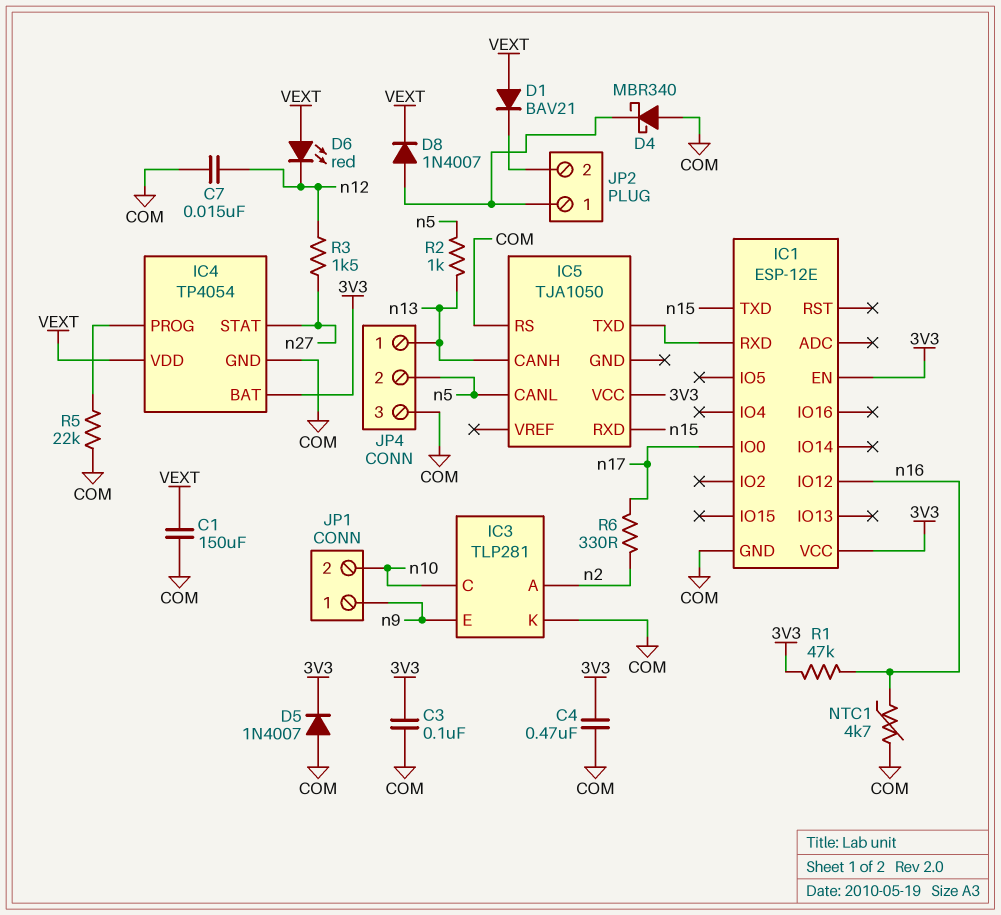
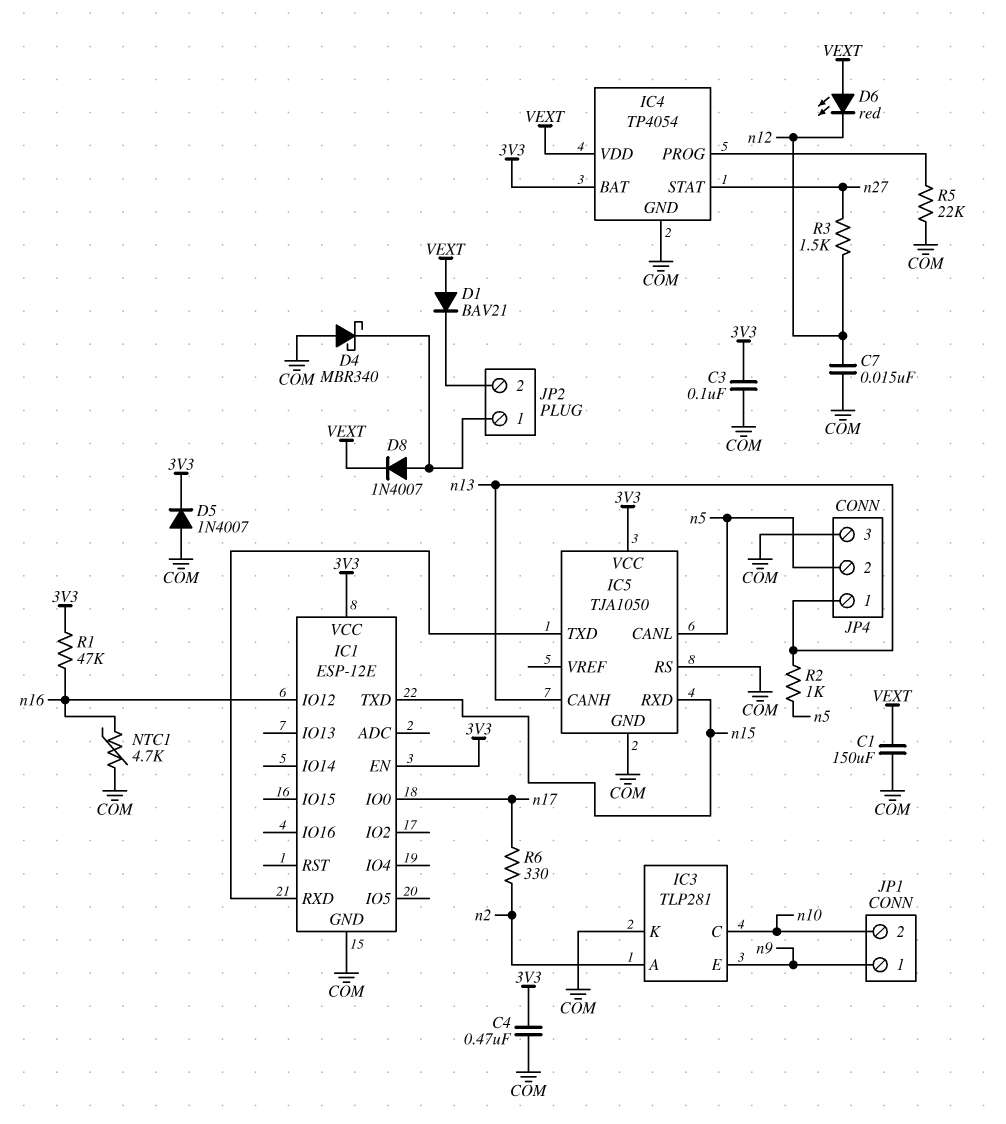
IC5 pin GND: none -> COM

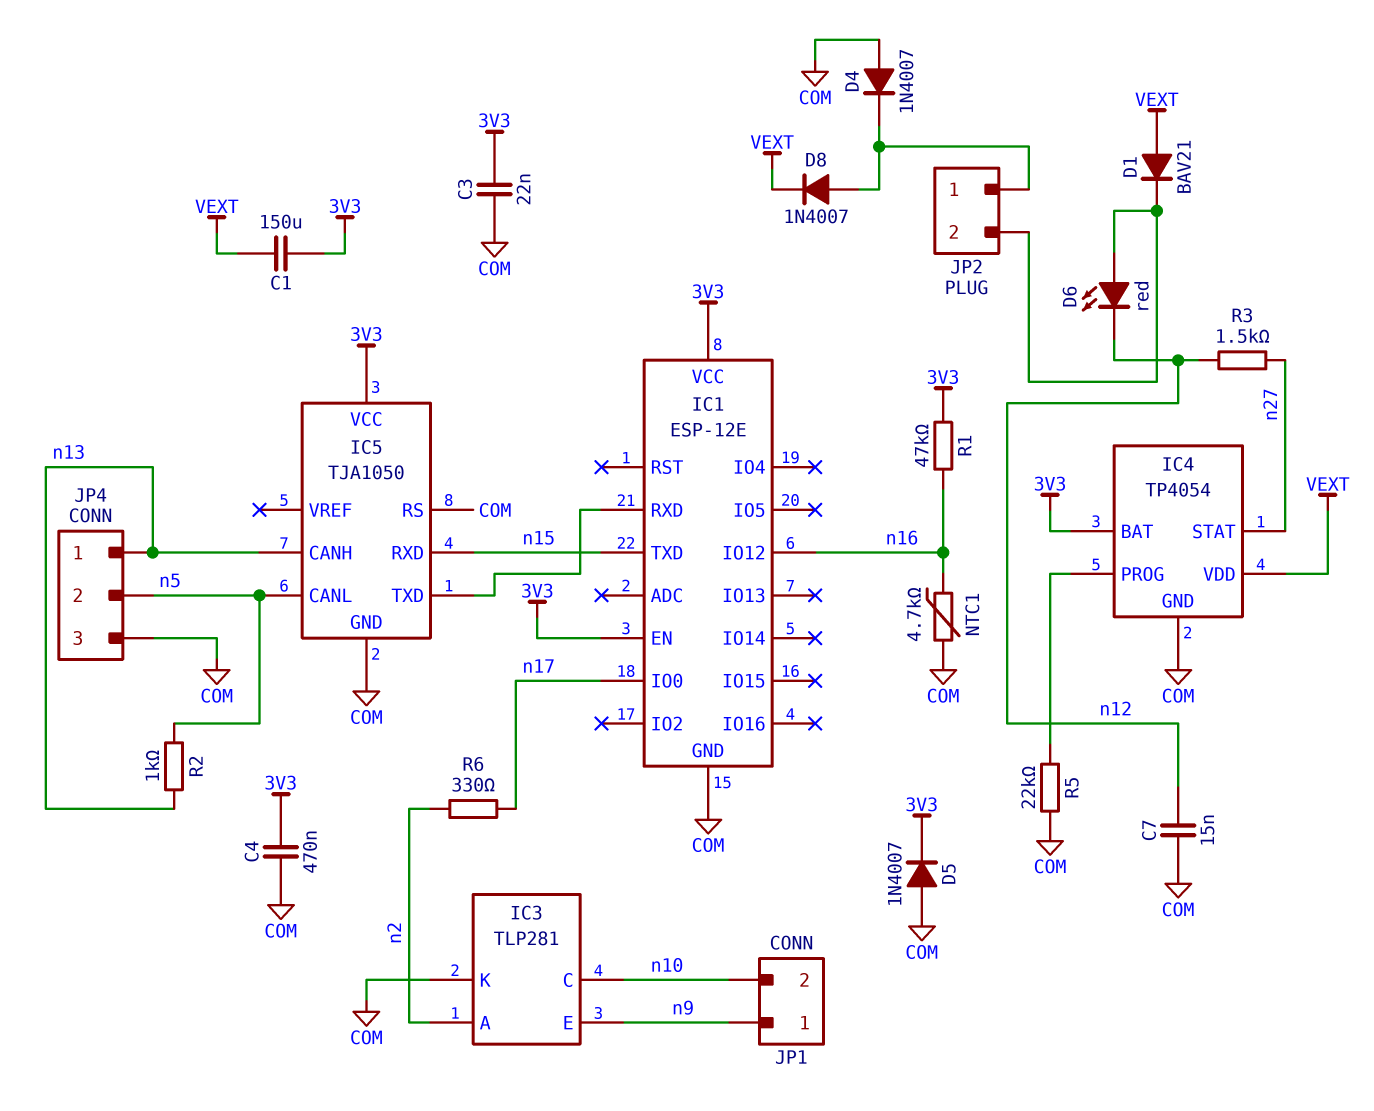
C1: 150uF (COM, VEXT) -> 150uF (3V3, VEXT)
C3: 100nF (3V3, COM) -> 22nF (3V3, COM)
D4: schottky MBR340 (A COM, K JP2/1) -> diode 1N4007 (A COM, K JP2/1)
D6: LED red (A VEXT, K n12) -> LED red (A JP2/2, K n12)

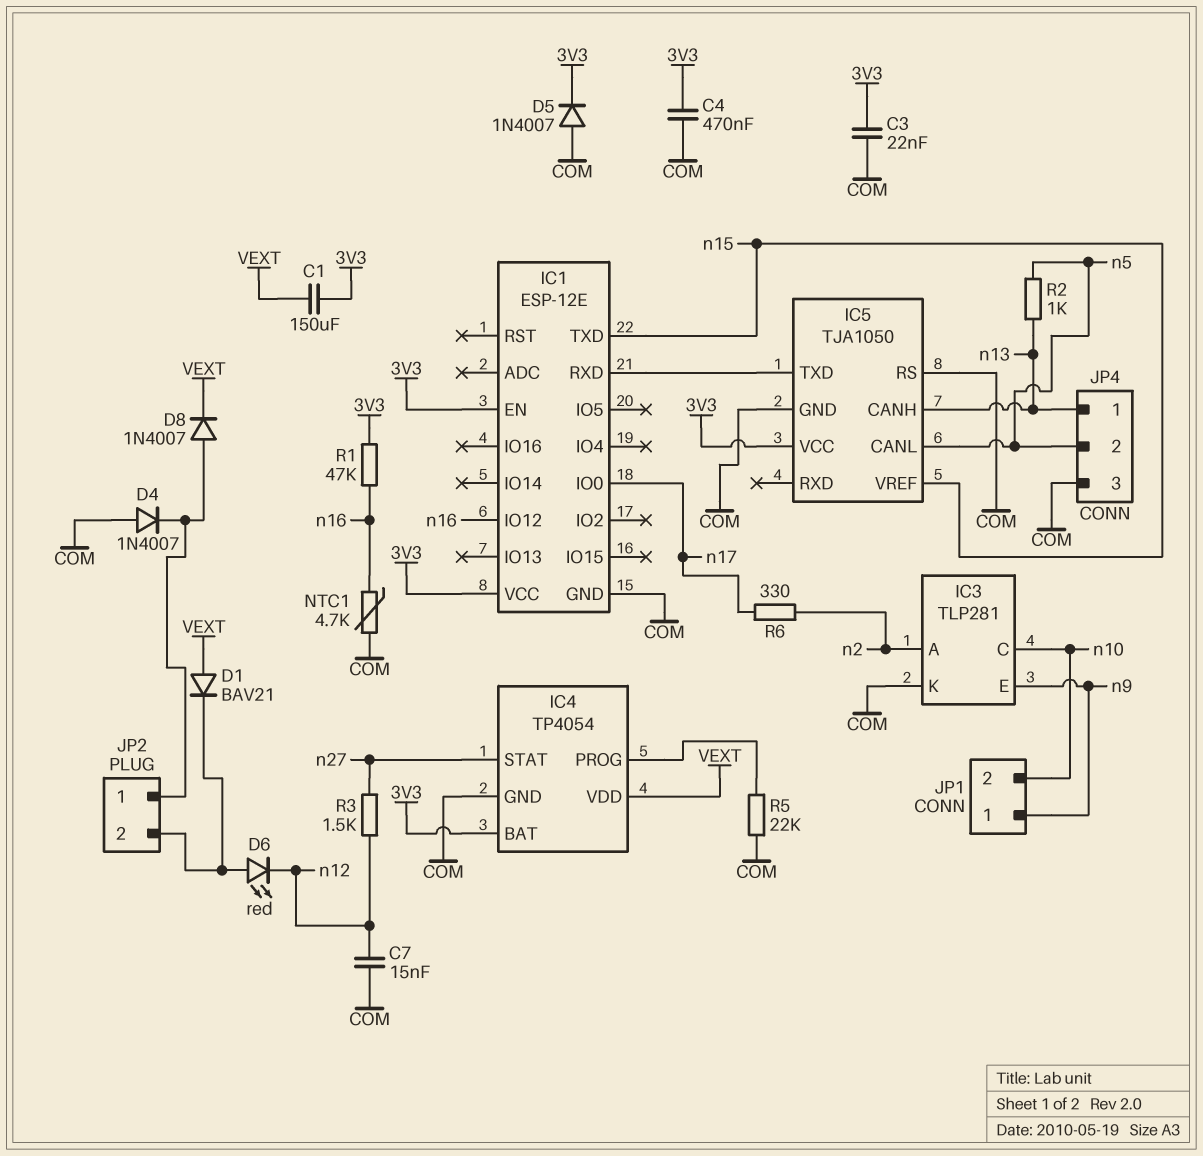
IC5 pin RXD: n15 -> none
IC5 pin VREF: none -> n15

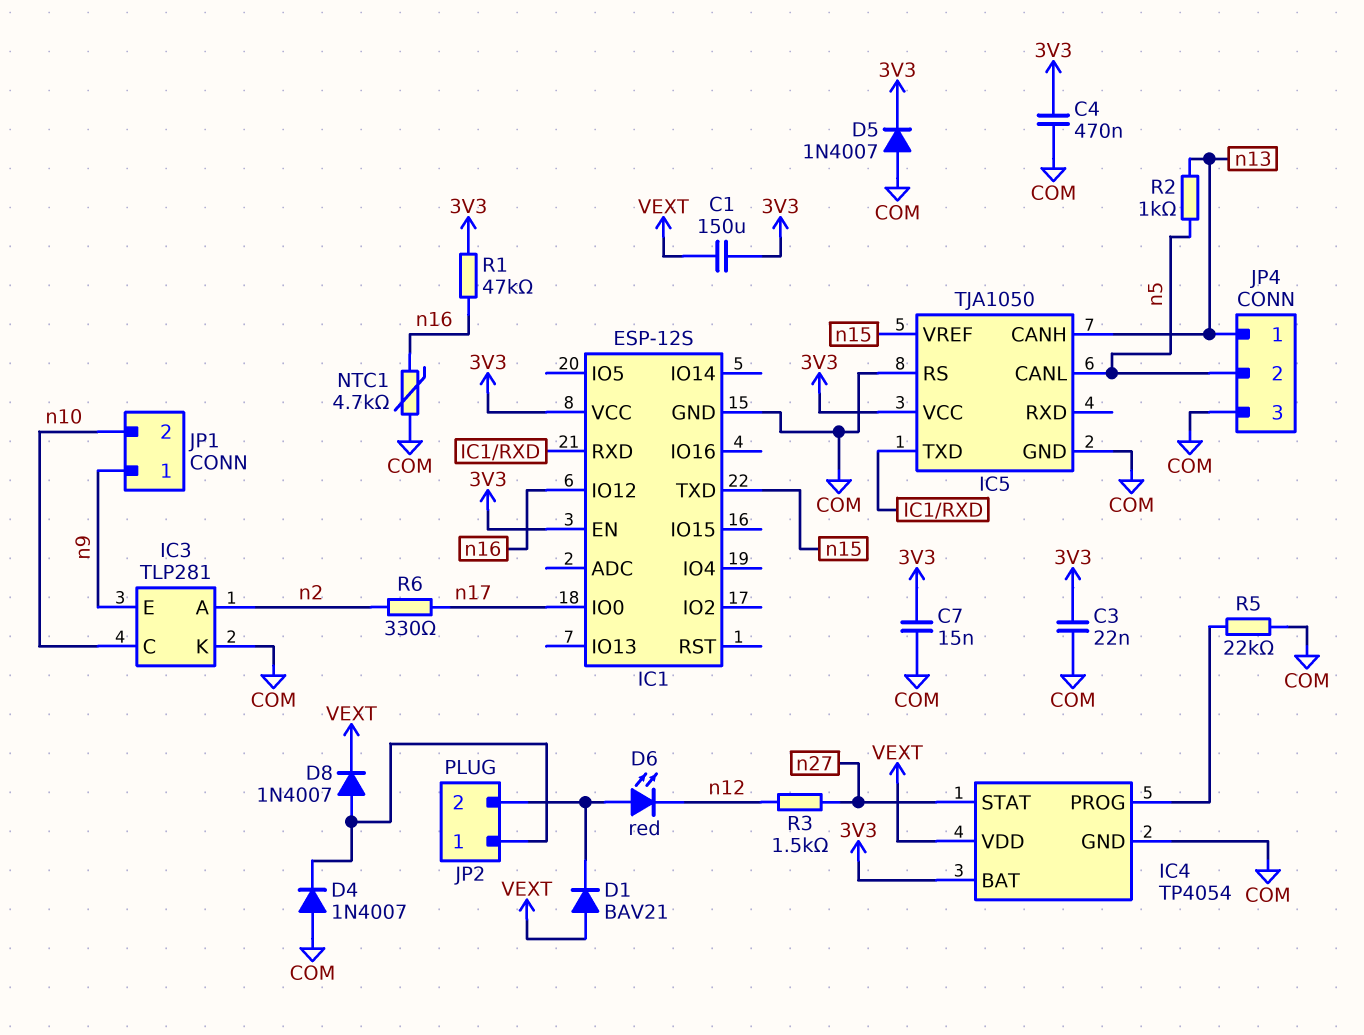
C7: 15nF (COM, n12) -> 15nF (3V3, COM)
IC1: ESP-12E -> ESP-12S

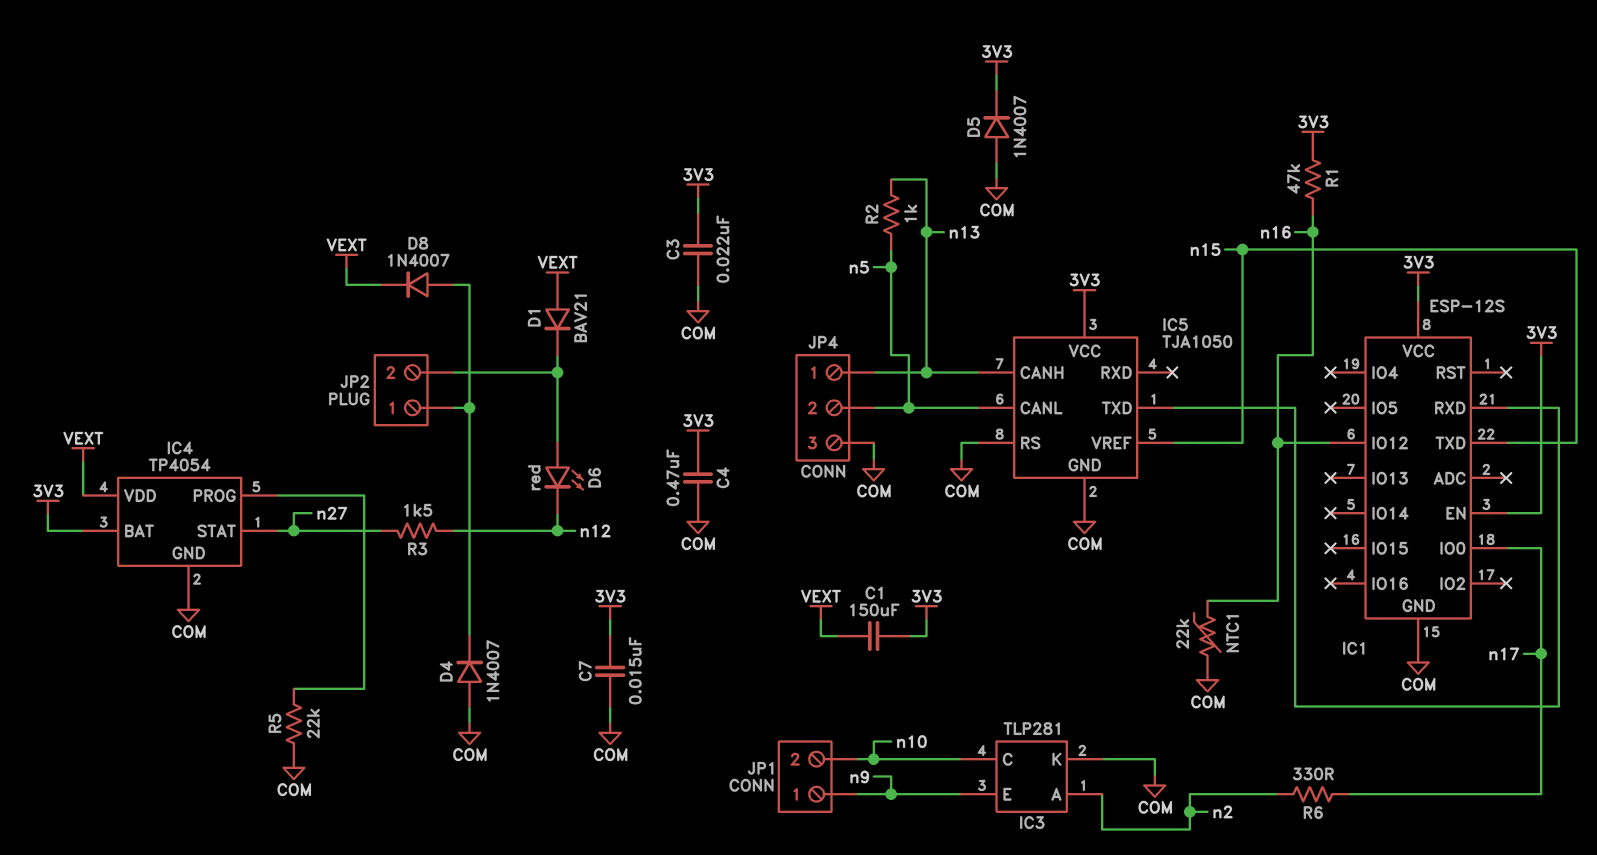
NTC1: 4.7k (COM, n16) -> 22k (COM, n16)

